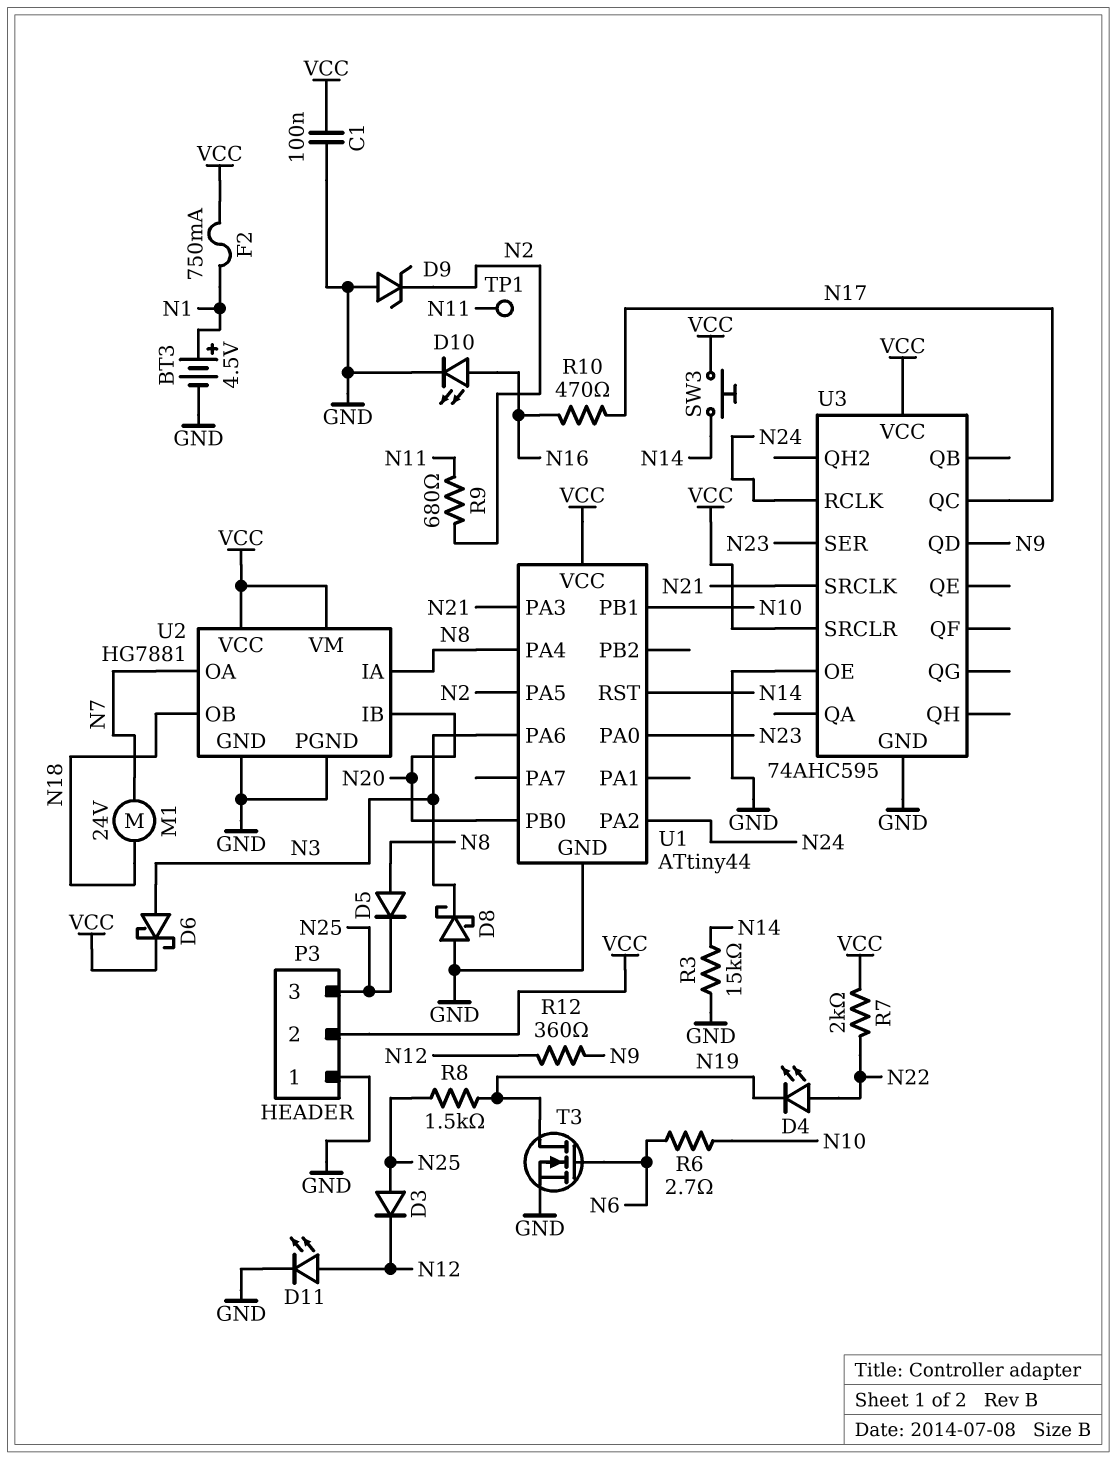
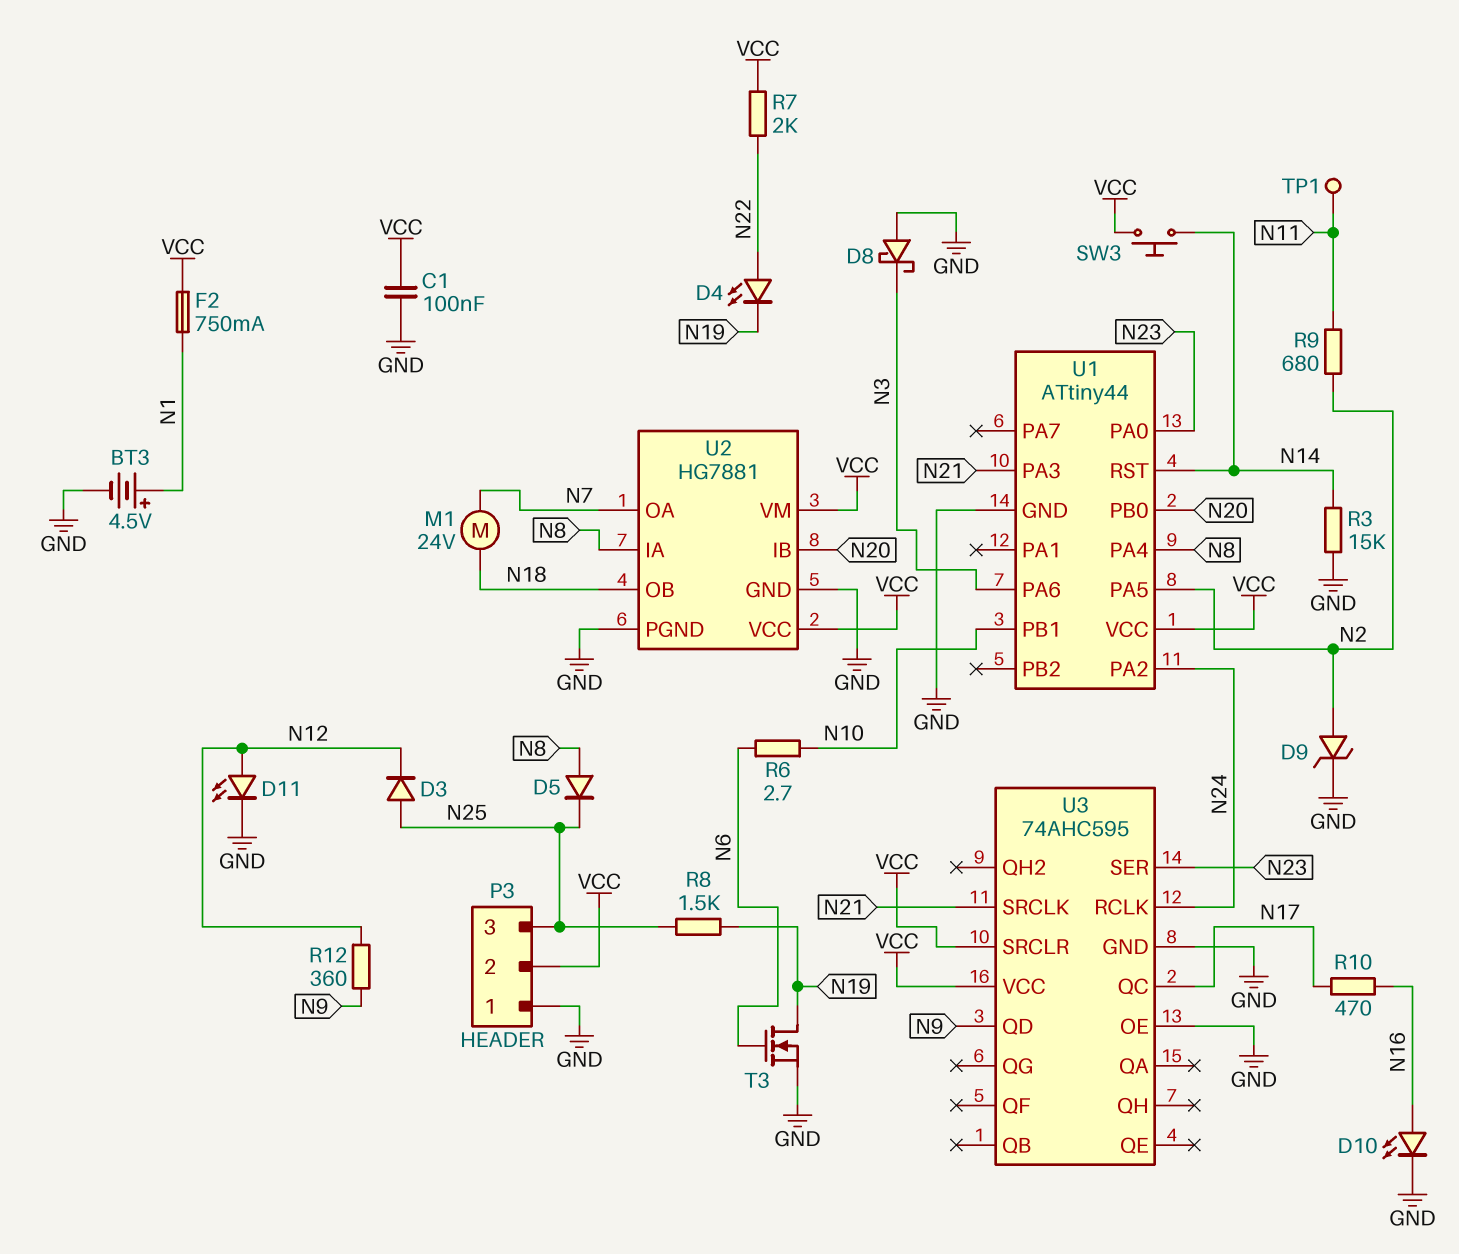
D6: schottky (A N3, K VCC) -> none
D9: zener (A GND, K N2) -> zener (A N2, K GND)

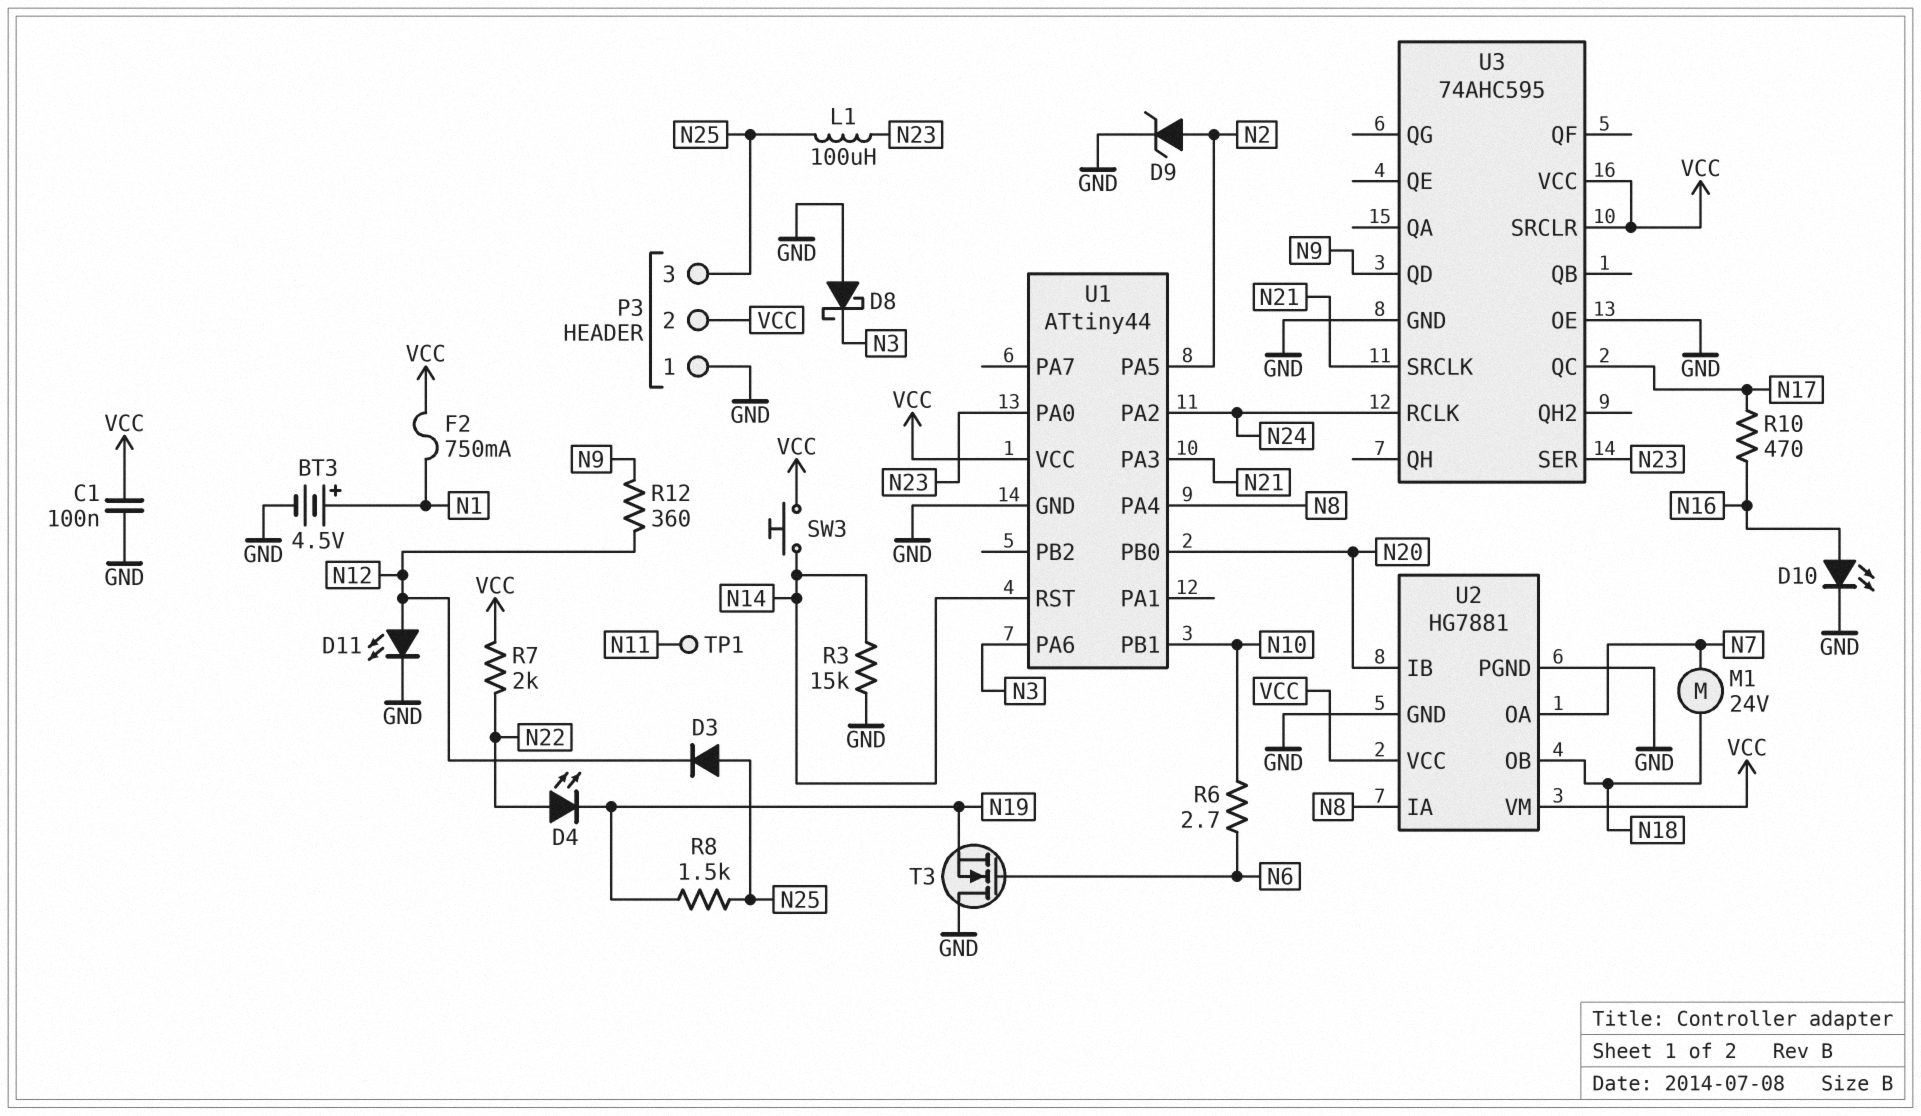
D5: diode (A N8, K N25) -> none
L1: none -> 100uH (N23, N25)
R9: 680 (N2, N11) -> none
T3: NMOS (G N6, D N19, S GND) -> NMOS (G N6, D GND, S N19)

